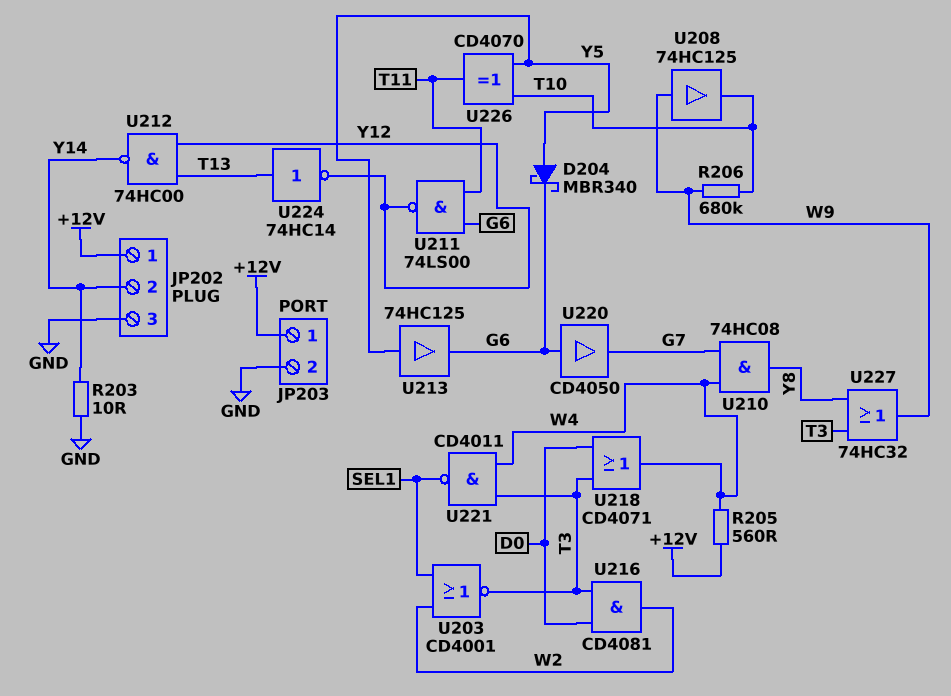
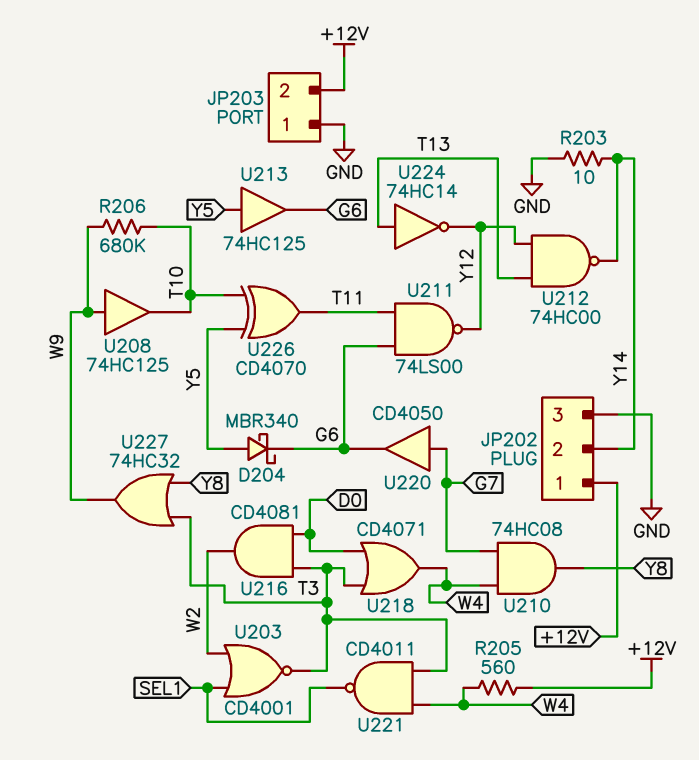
JP203 pin 1: +12V -> GND
JP203 pin 2: GND -> +12V
U220: buffer CD4050 (in G6, out G7) -> buffer CD4050 (in G7, out G6)

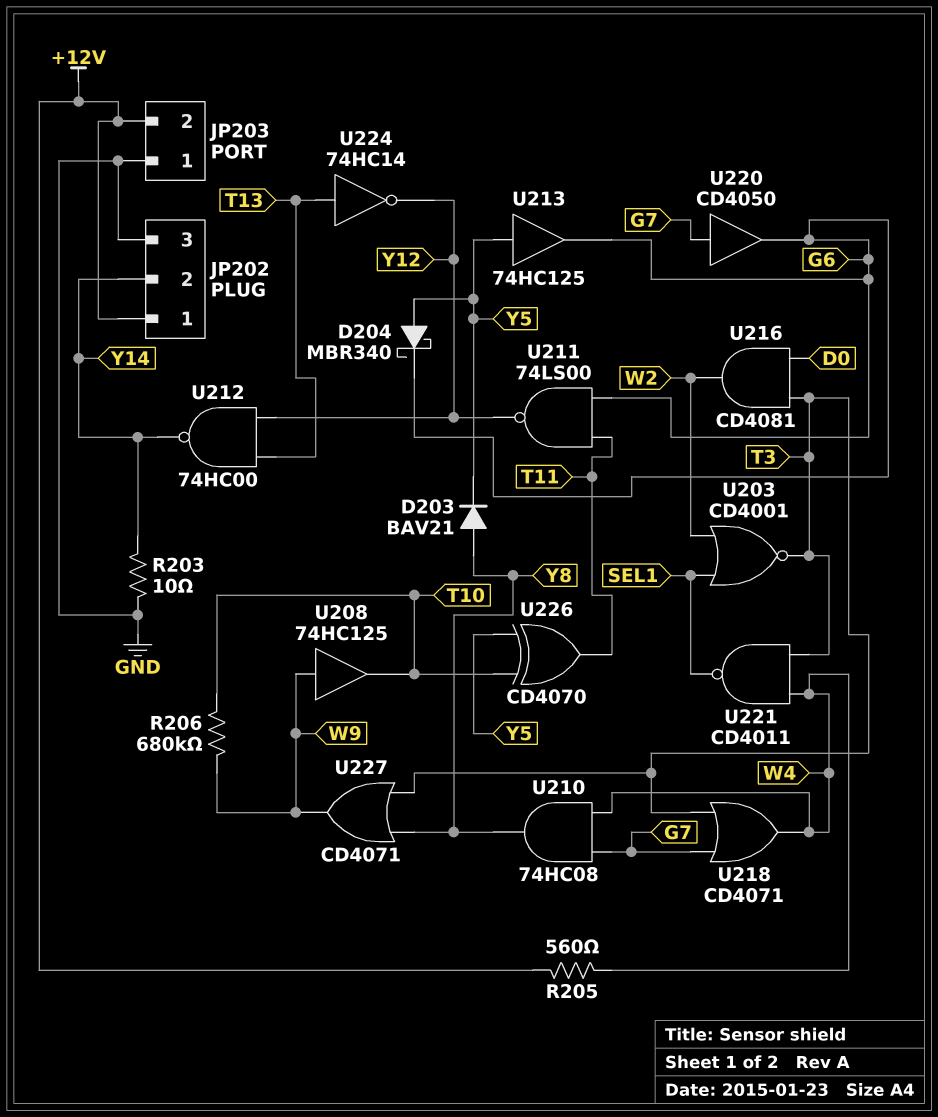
D203: none -> diode BAV21 (A Y8, K Y5)
U218: OR CD4071 (in D0, in T3, out W4) -> OR CD4071 (in G7, in T3, out W4)
U227: OR 74HC32 (in T3, in Y8, out W9) -> OR CD4071 (in T3, in Y8, out W9)

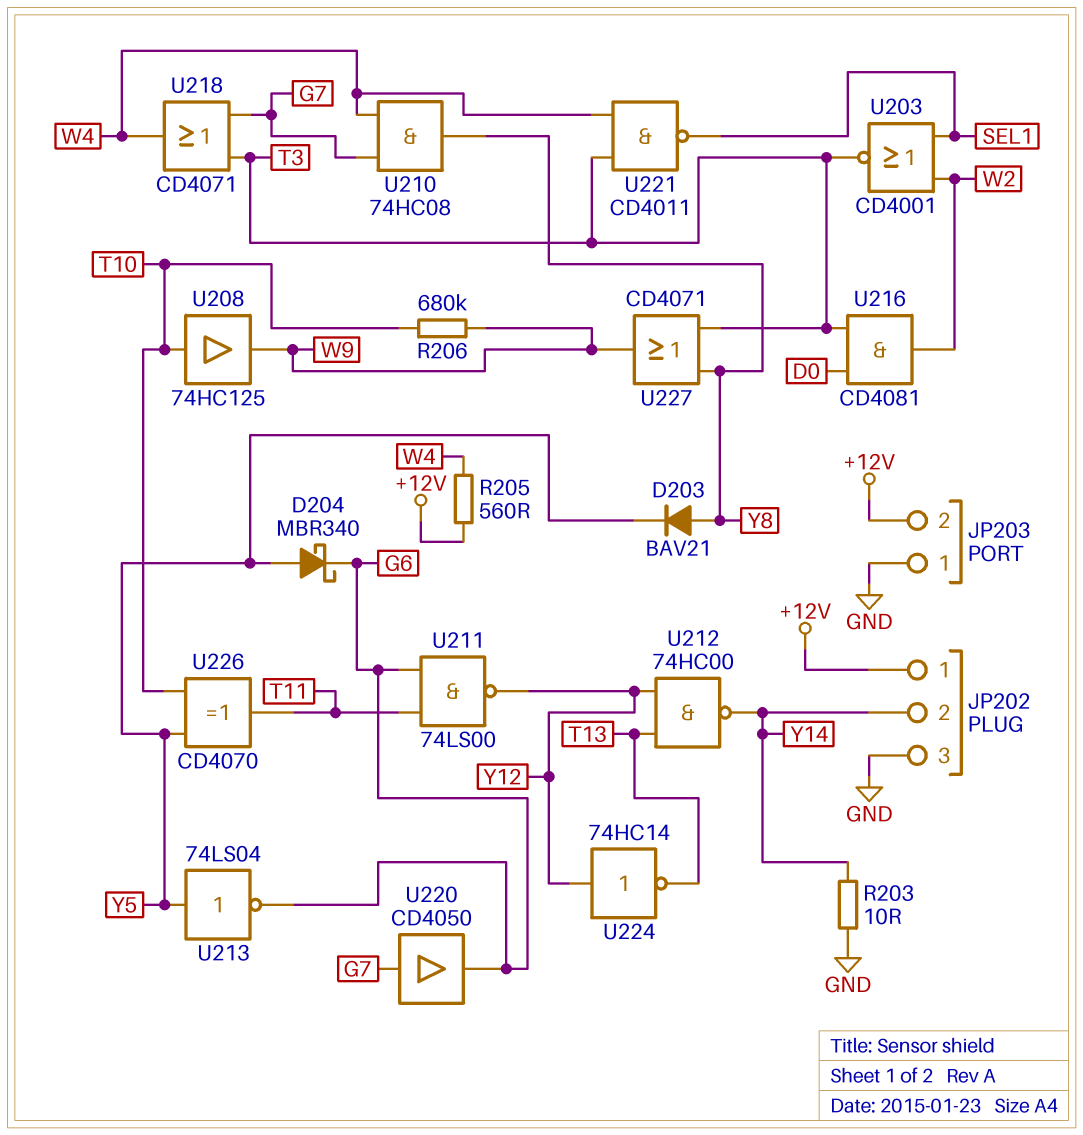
U208: buffer 74HC125 (in W9, out T10) -> buffer 74HC125 (in T10, out W9)
U213: buffer 74HC125 (in Y5, out G6) -> NOT 74LS04 (in Y5, out G6)
U224: NOT 74HC14 (in T13, out Y12) -> NOT 74HC14 (in Y12, out T13)

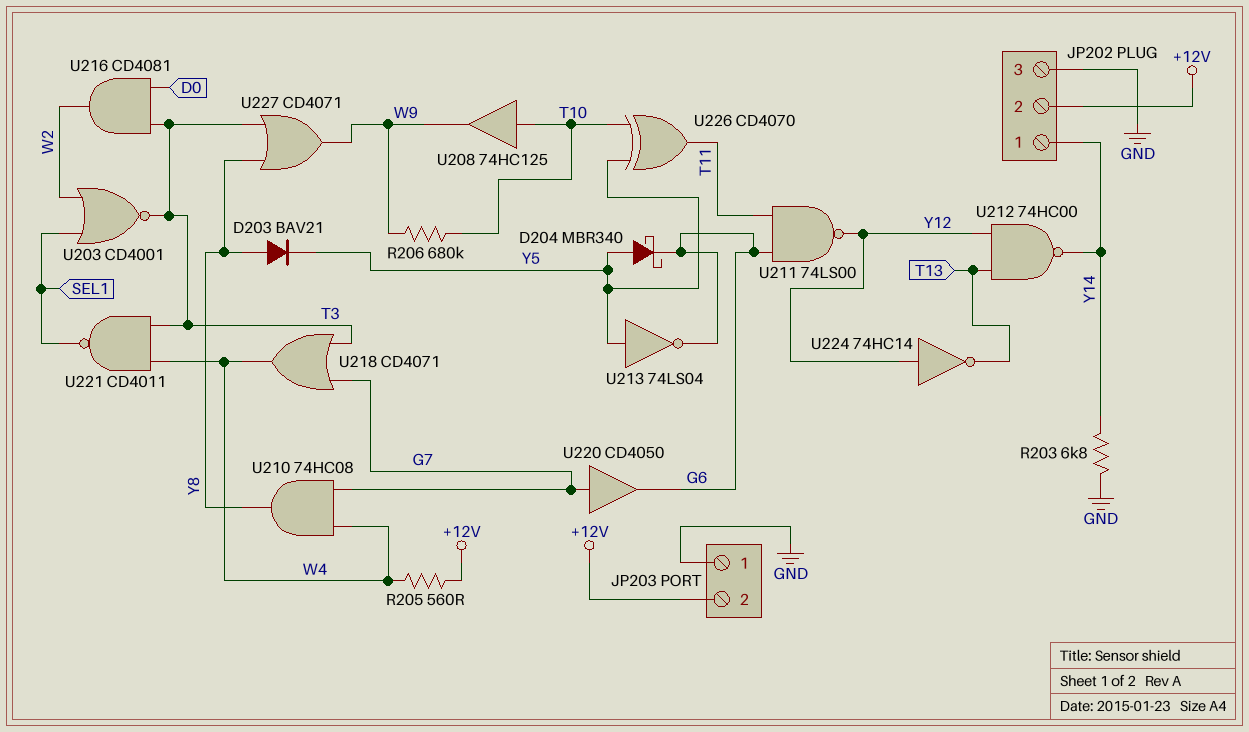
JP202 pin 1: +12V -> Y14
JP202 pin 2: Y14 -> +12V
R203: 10 (GND, Y14) -> 6.8k (GND, Y14)

